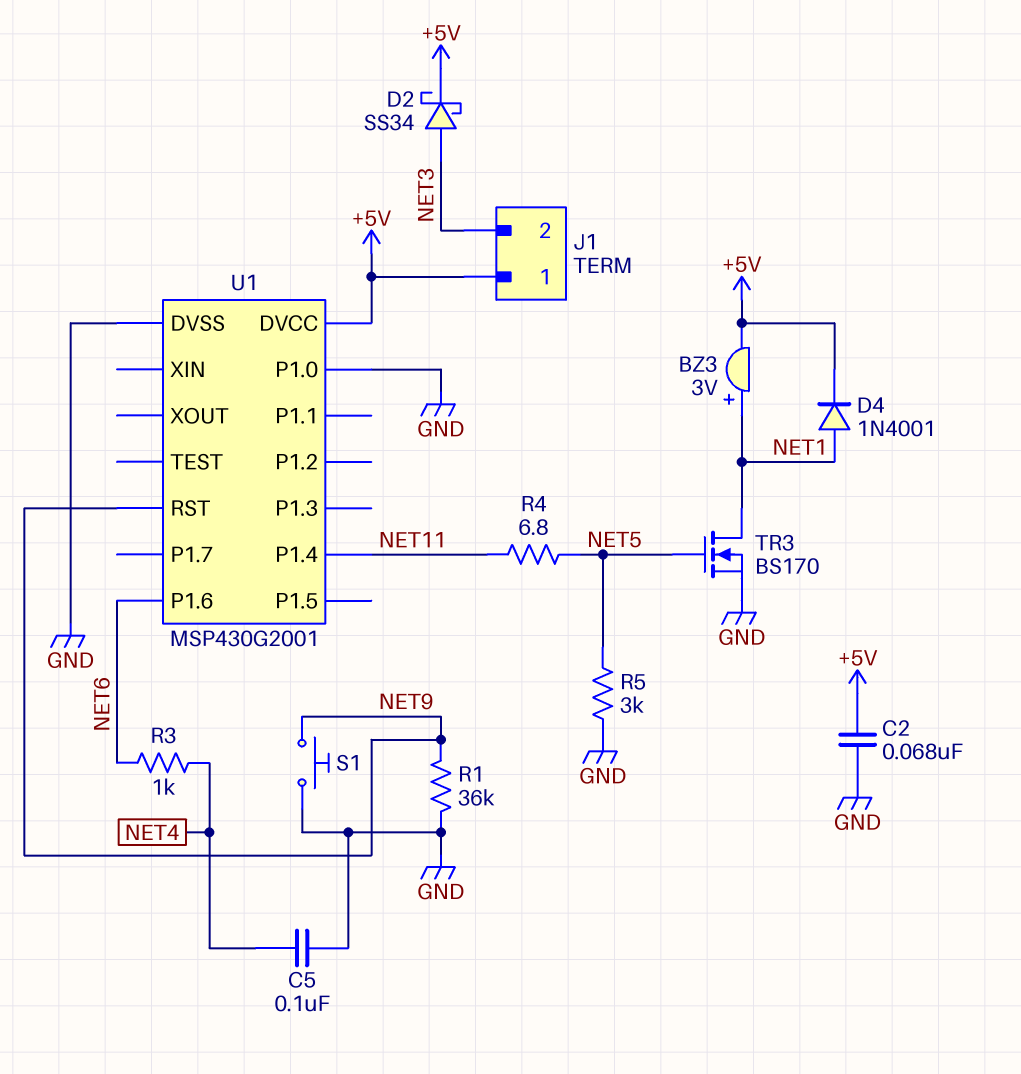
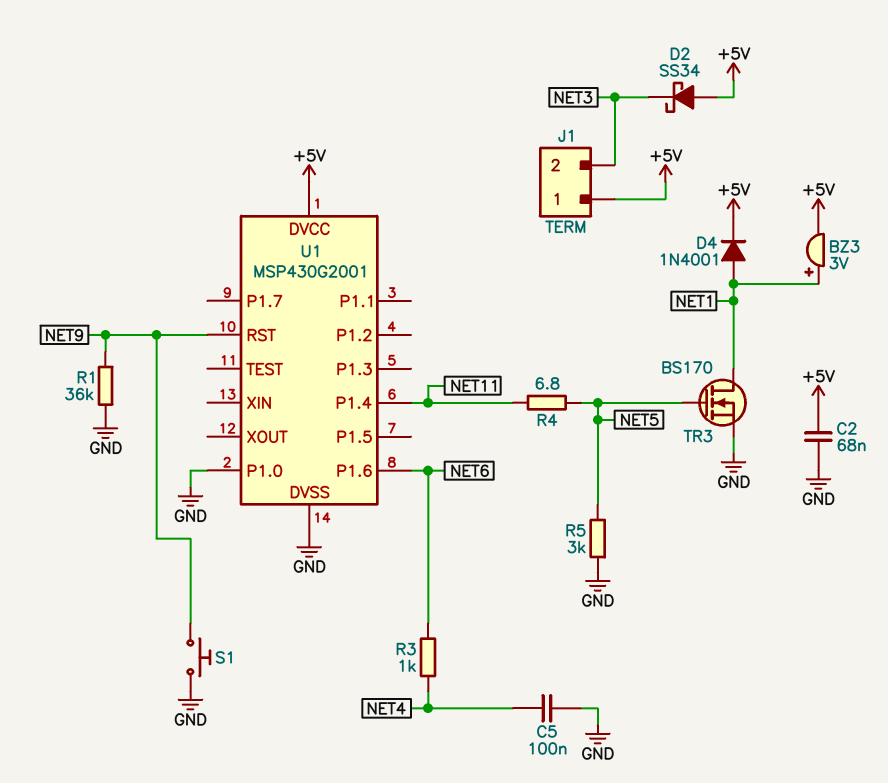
D2: schottky SS34 (A NET3, K +5V) -> schottky SS34 (A +5V, K NET3)

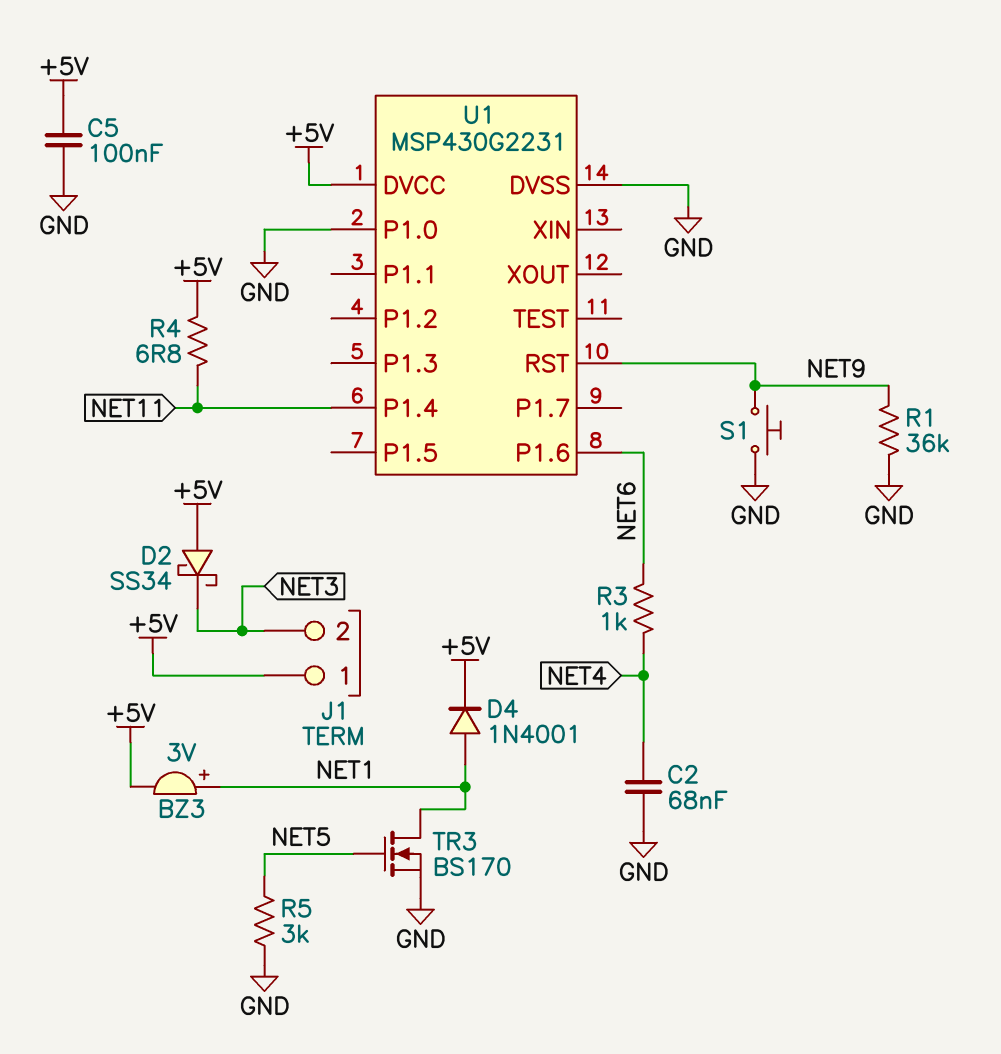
C2: 68nF (+5V, GND) -> 68nF (GND, NET4)
C5: 100nF (GND, NET4) -> 100nF (+5V, GND)
R4: 6.8 (NET5, NET11) -> 6.8 (+5V, NET11)
U1: MSP430G2001 -> MSP430G2231

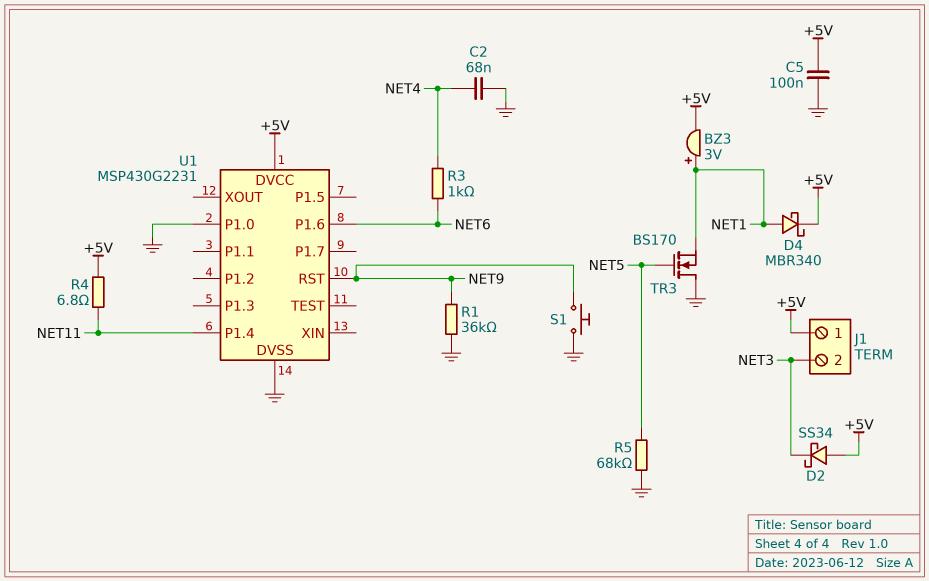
D4: diode 1N4001 (A NET1, K +5V) -> schottky MBR340 (A NET1, K +5V)
R5: 3k (GND, NET5) -> 68k (GND, NET5)
TR3: NMOS BS170 (G NET5, D NET1, S GND) -> NMOS BS170 (G NET5, D GND, S NET1)

